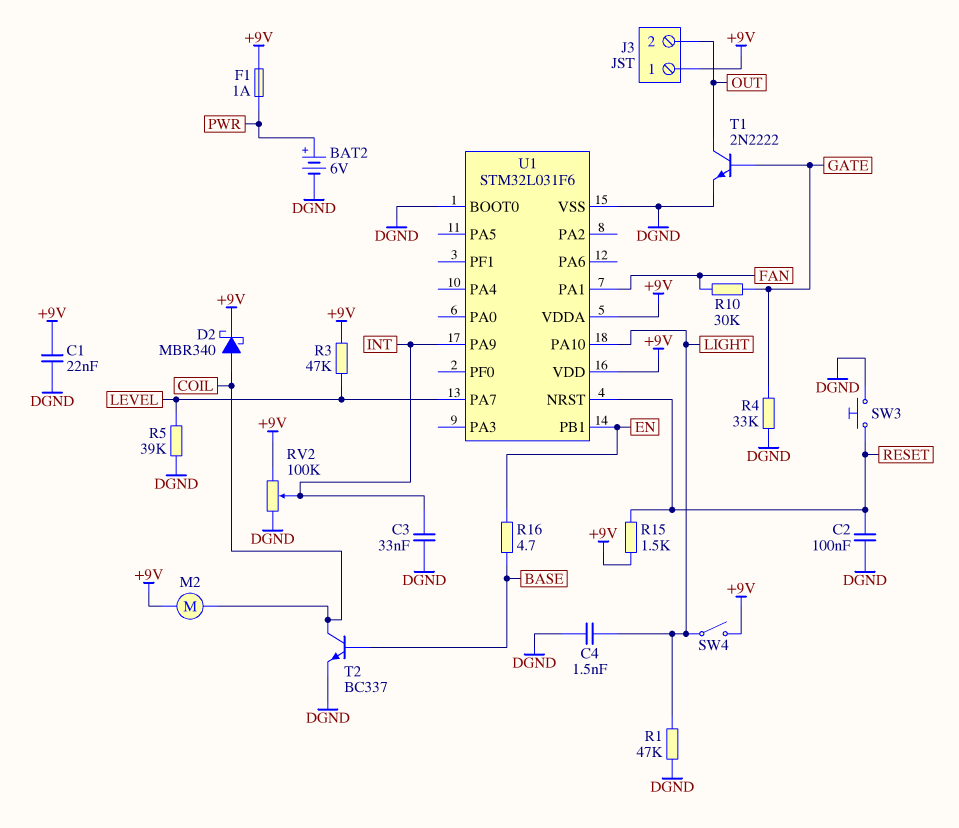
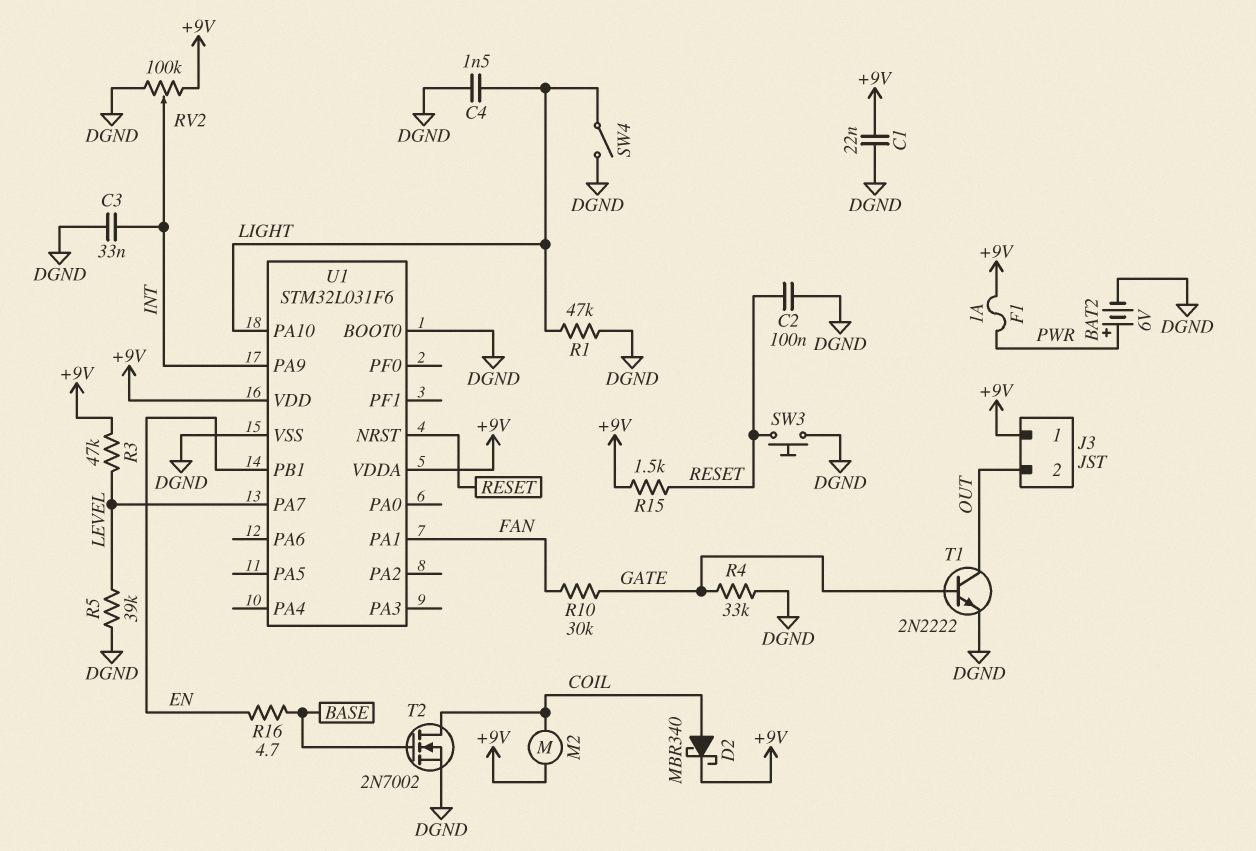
SW4: switch (+9V, LIGHT) -> switch (DGND, LIGHT)
T2: NPN BC337 (B BASE, C COIL, E DGND) -> NMOS 2N7002 (G BASE, D COIL, S DGND)

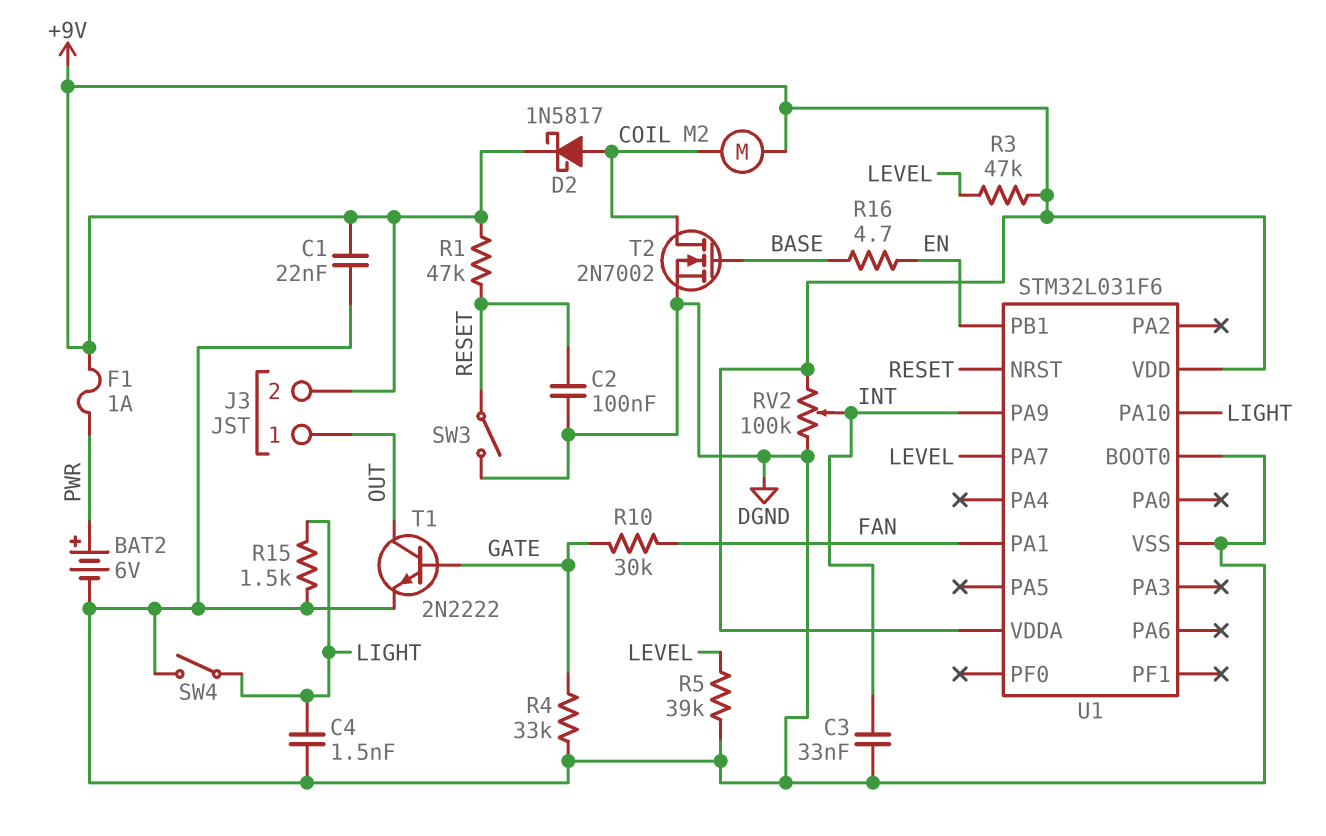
D2: schottky MBR340 (A COIL, K +9V) -> schottky 1N5817 (A COIL, K +9V)
J3 pin 1: +9V -> OUT
J3 pin 2: OUT -> +9V
R1: 47k (DGND, LIGHT) -> 47k (+9V, RESET)
R15: 1.5k (+9V, RESET) -> 1.5k (DGND, LIGHT)
SW3: button (DGND, RESET) -> switch (DGND, RESET)

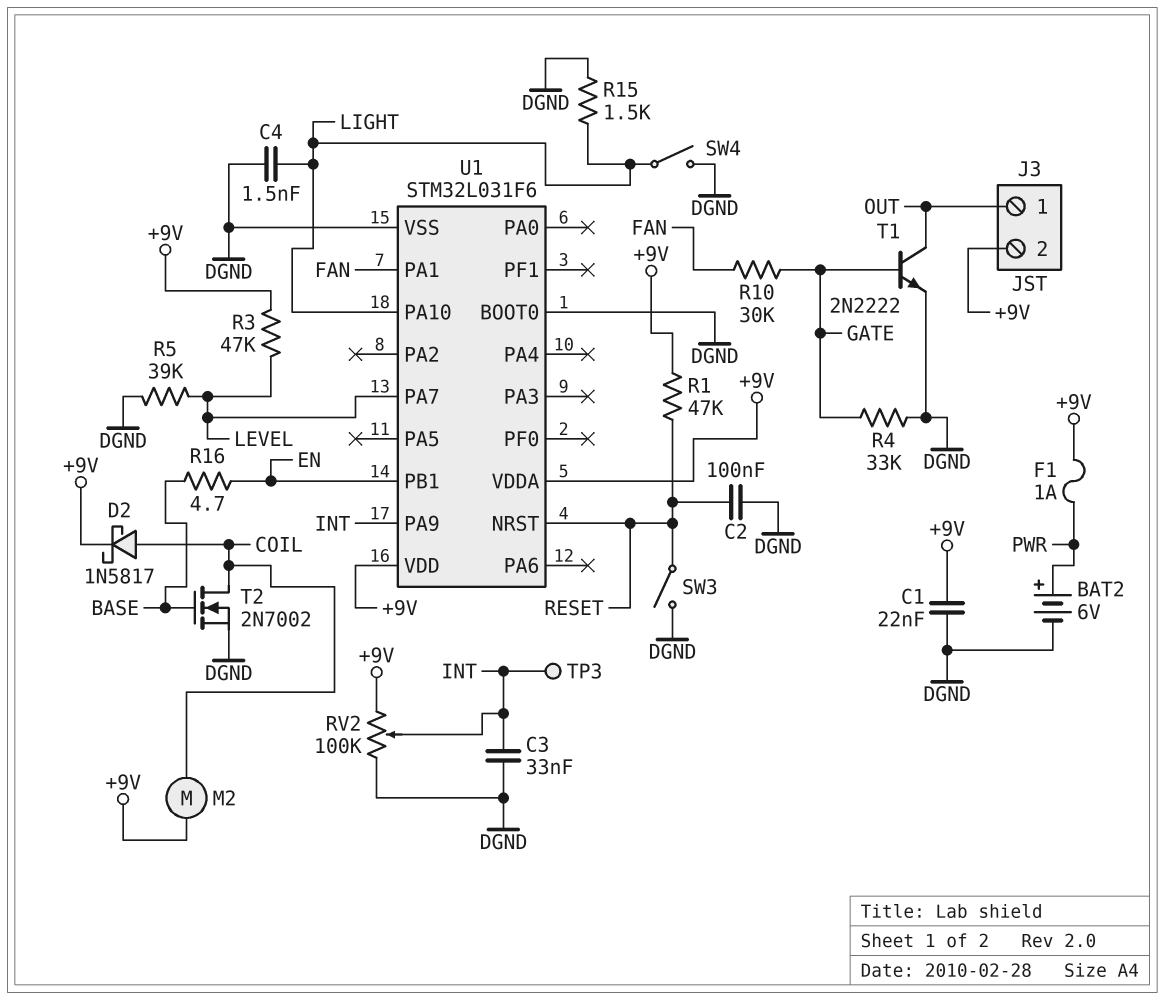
TP3: none -> test point (INT)

